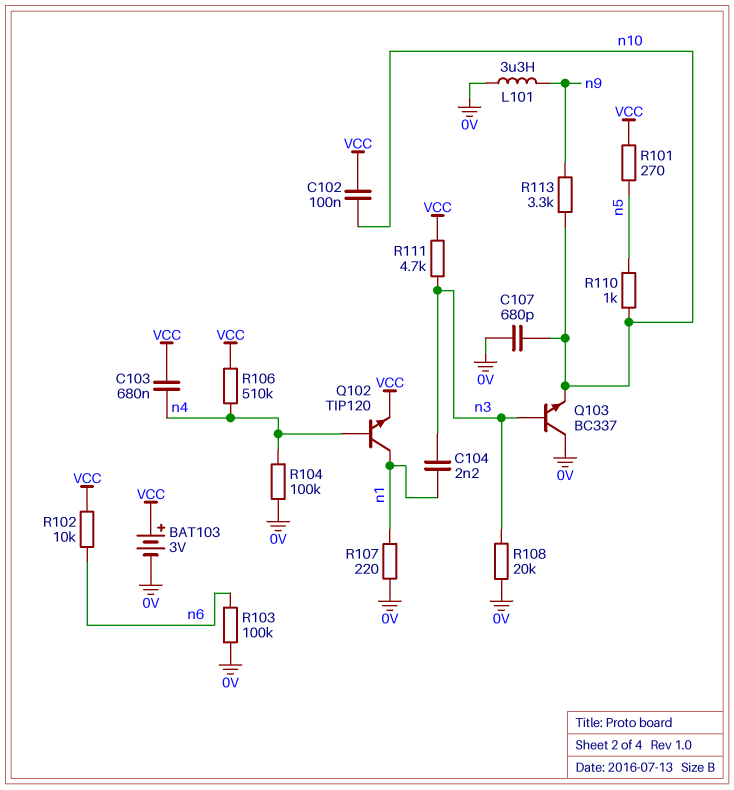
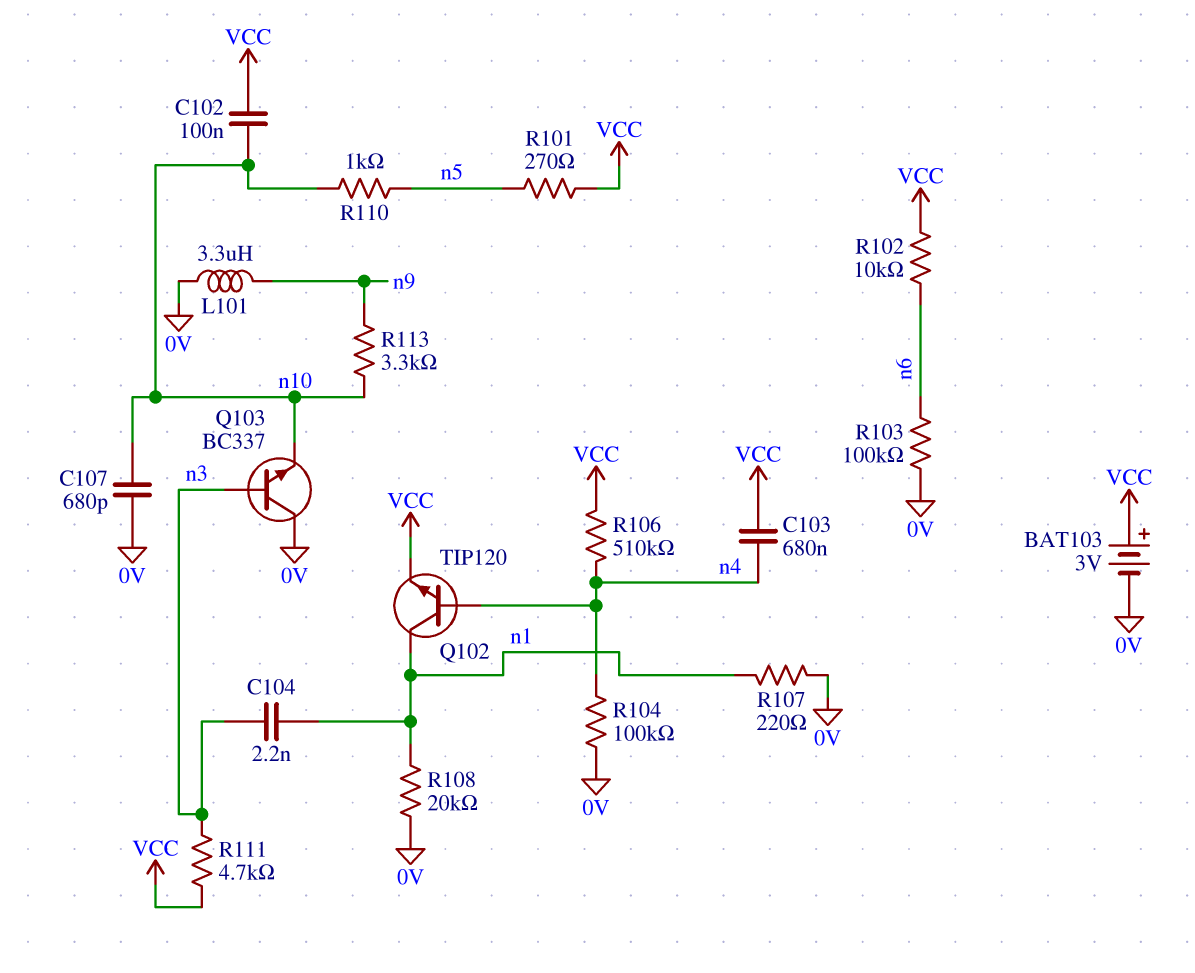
R108: 20k (0V, n3) -> 20k (0V, n1)

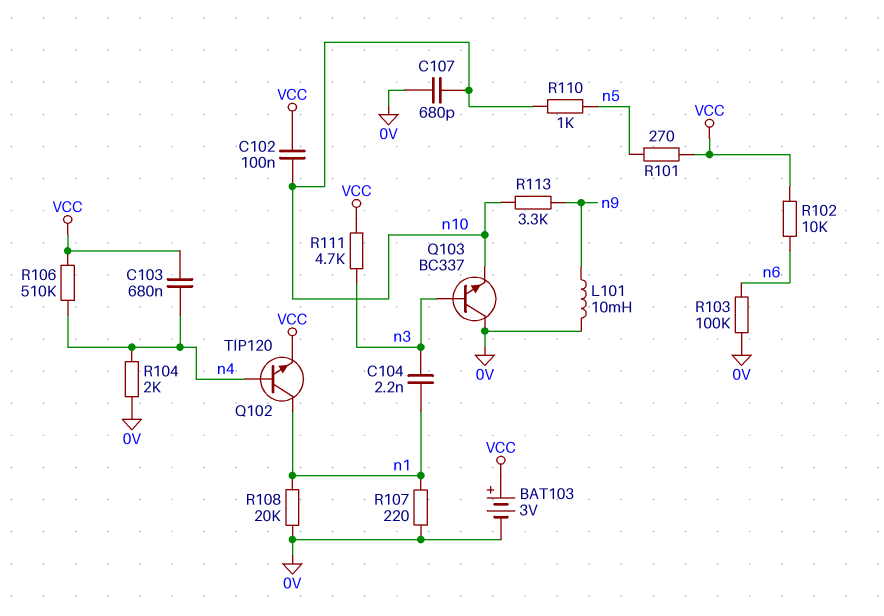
L101: 3.3uH (0V, n9) -> 10mH (0V, n9)
R104: 100k (0V, n4) -> 2k (0V, n4)

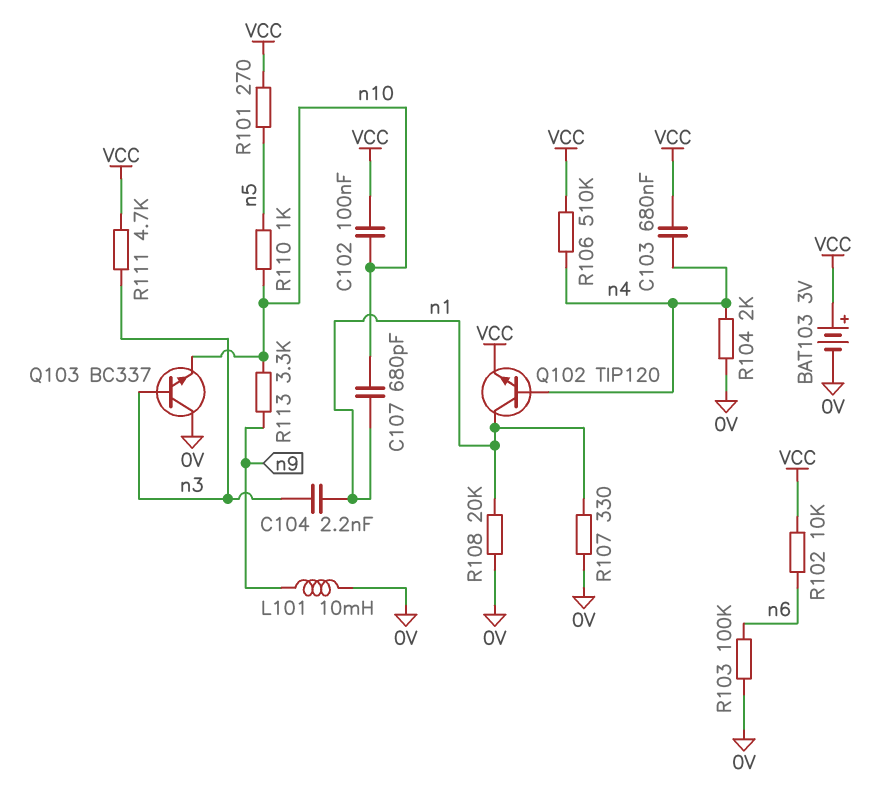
C107: 680pF (0V, n10) -> 680pF (n1, n10)
R107: 220 (0V, n1) -> 330 (0V, n1)

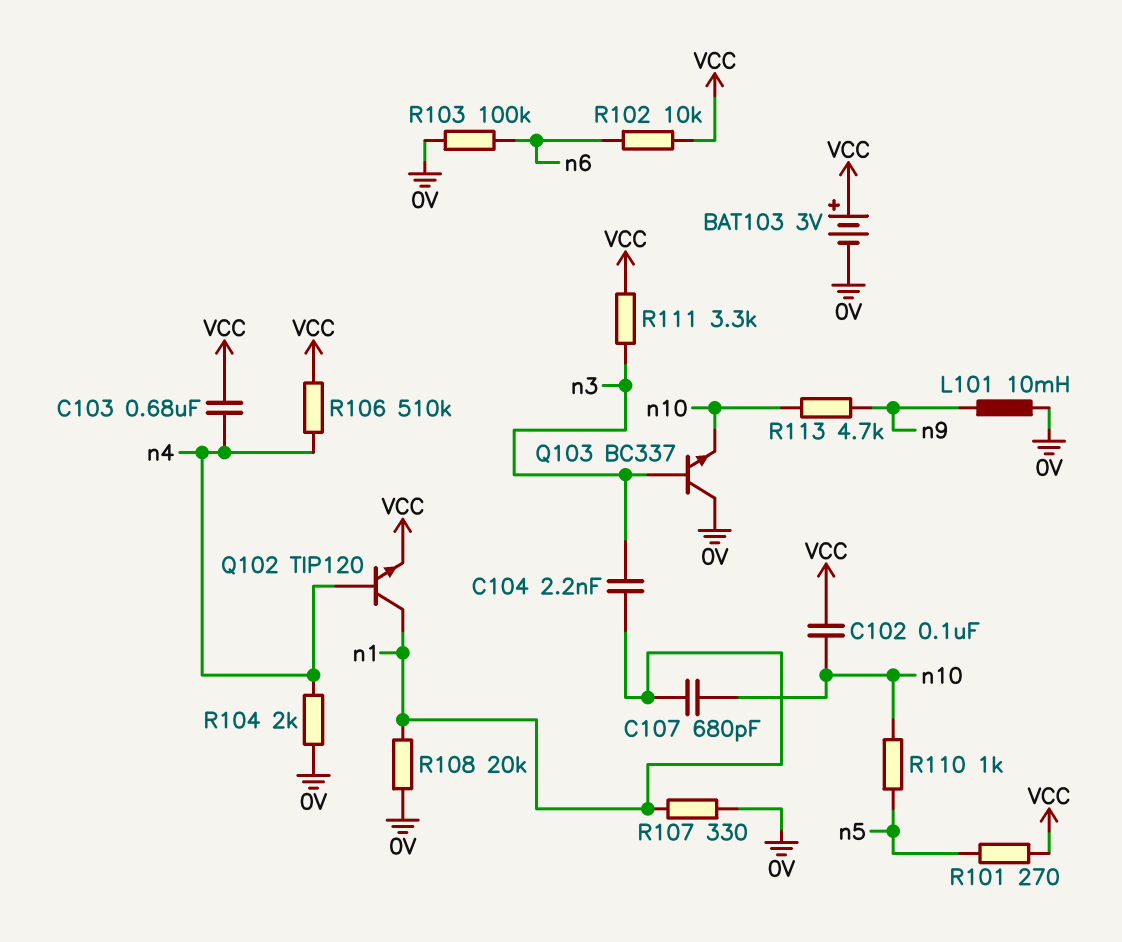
R111: 4.7k (VCC, n3) -> 3.3k (VCC, n3)
R113: 3.3k (n9, n10) -> 4.7k (n9, n10)

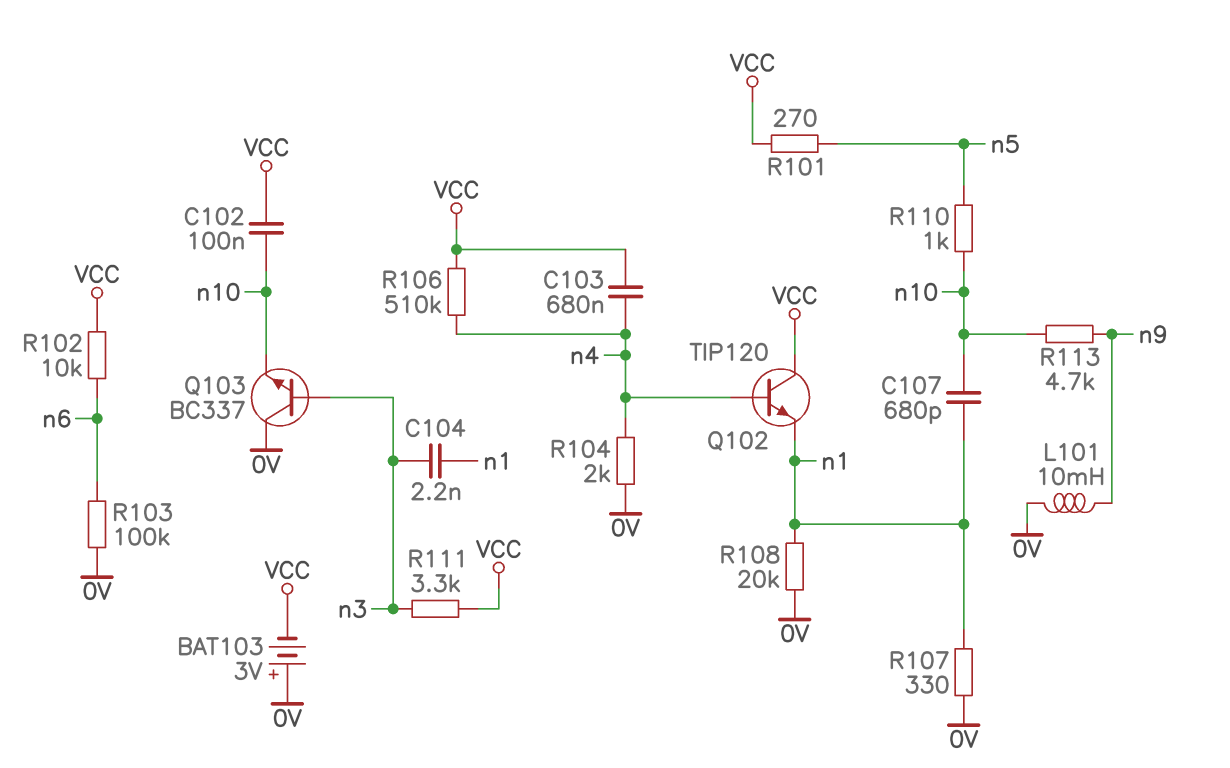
BAT103: 3V (plus VCC, minus 0V) -> 3V (plus 0V, minus VCC)
Q102: NPN TIP120 (B n4, C n1, E VCC) -> NPN TIP120 (B n4, C VCC, E n1)

